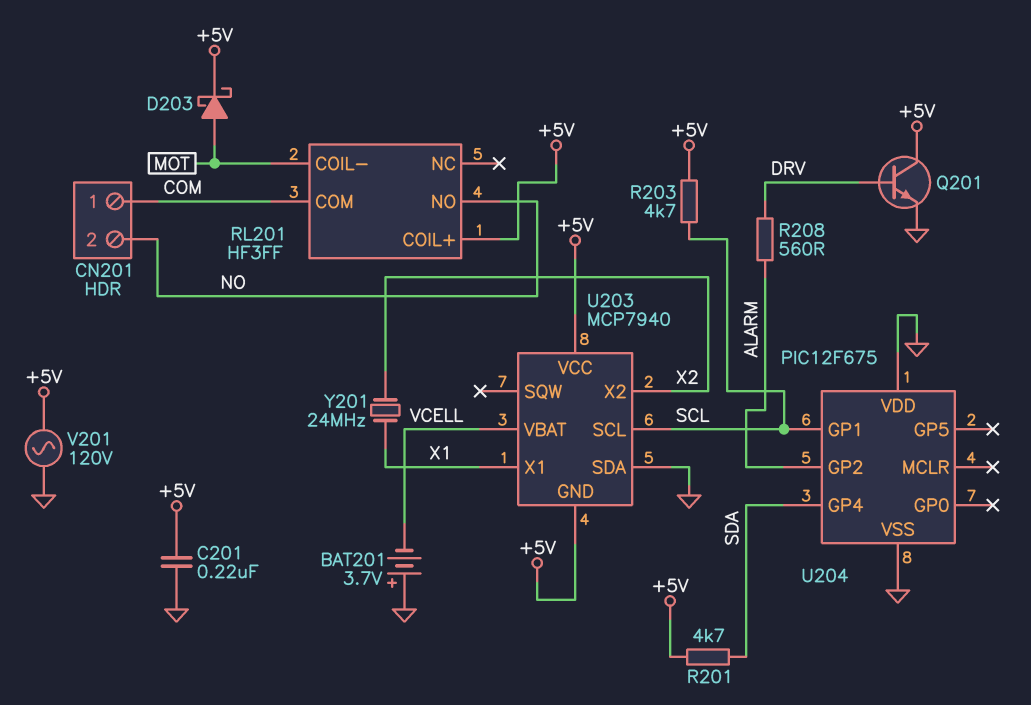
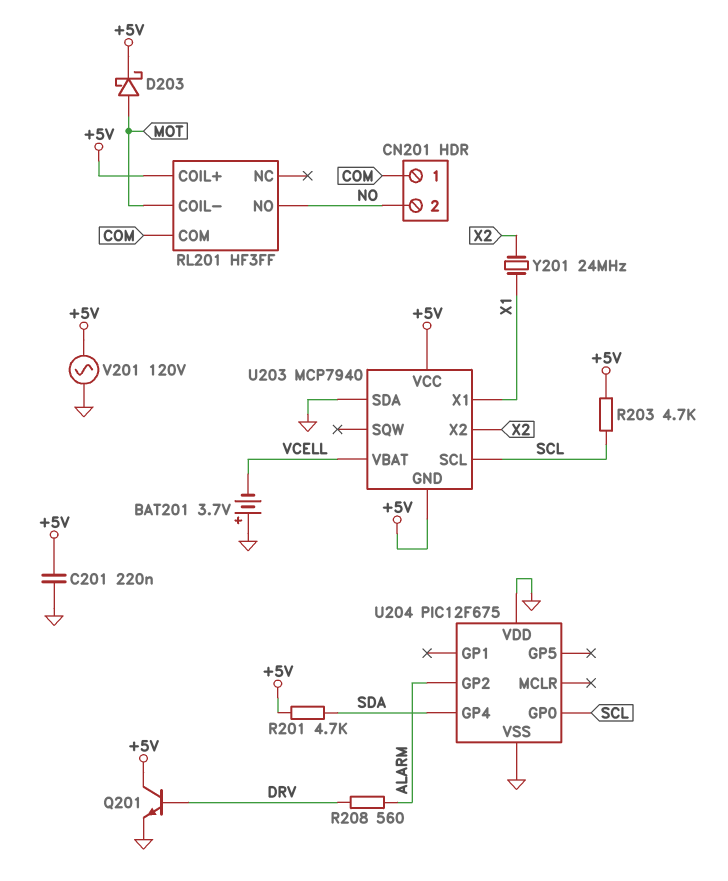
U204 pin GP0: none -> SCL
U204 pin GP1: SCL -> none

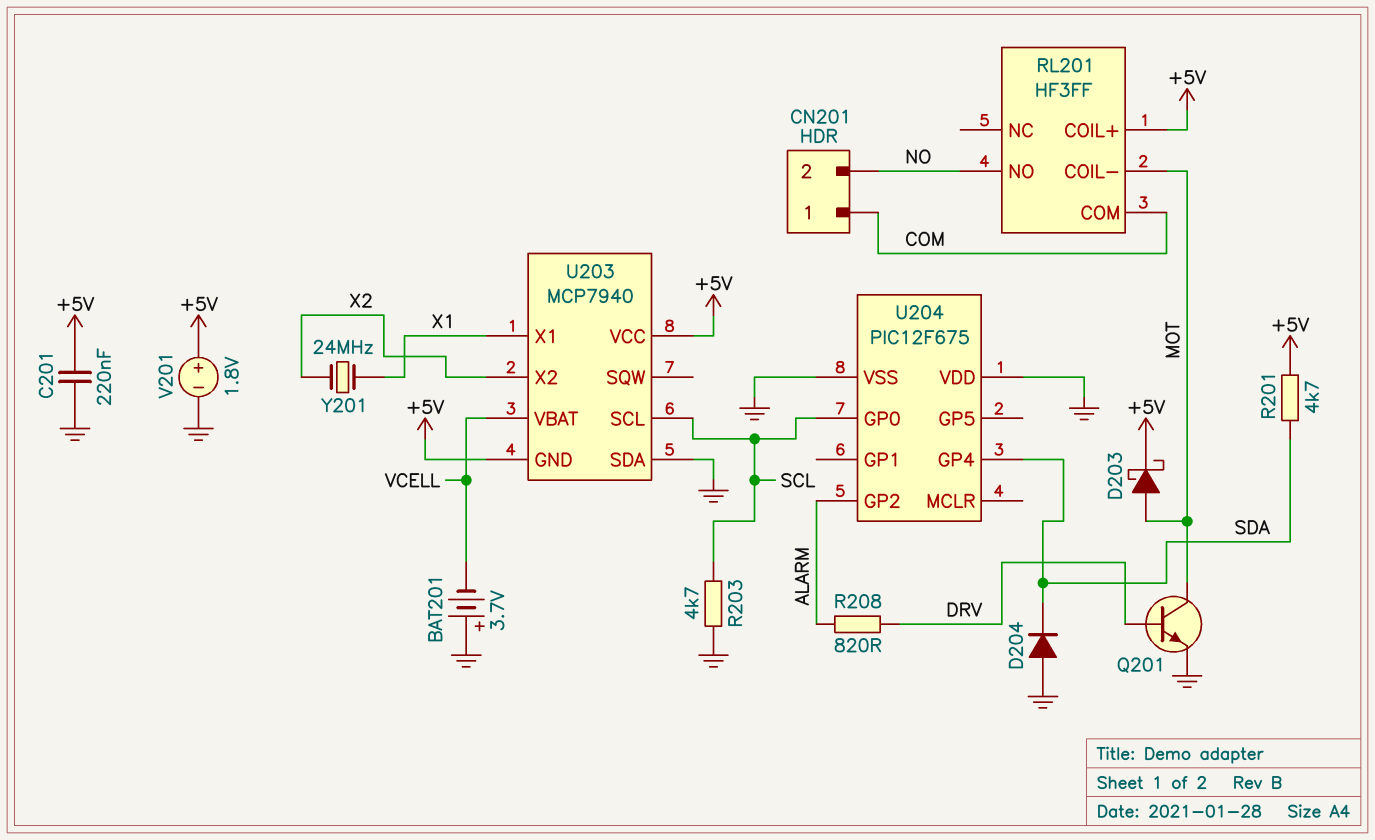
D204: none -> diode (A GND, K SDA)
Q201: NPN (B DRV, C +5V, E GND) -> NPN (B DRV, C MOT, E GND)
R203: 4.7k (+5V, SCL) -> 4.7k (GND, SCL)
R208: 560 (ALARM, DRV) -> 820 (ALARM, DRV)
V201: AC 120V (+5V, GND) -> 1.8V (plus +5V, minus GND)

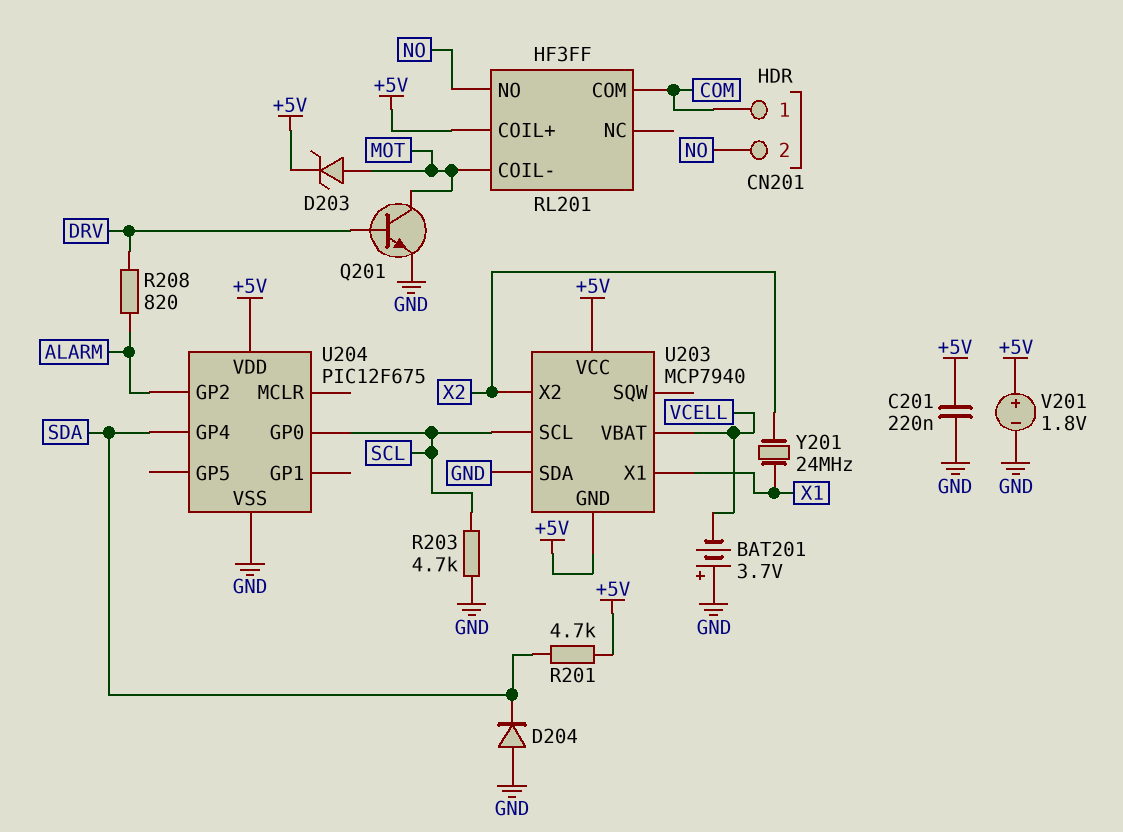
D203: schottky (A MOT, K +5V) -> zener (A MOT, K +5V)
U204 pin VDD: GND -> +5V

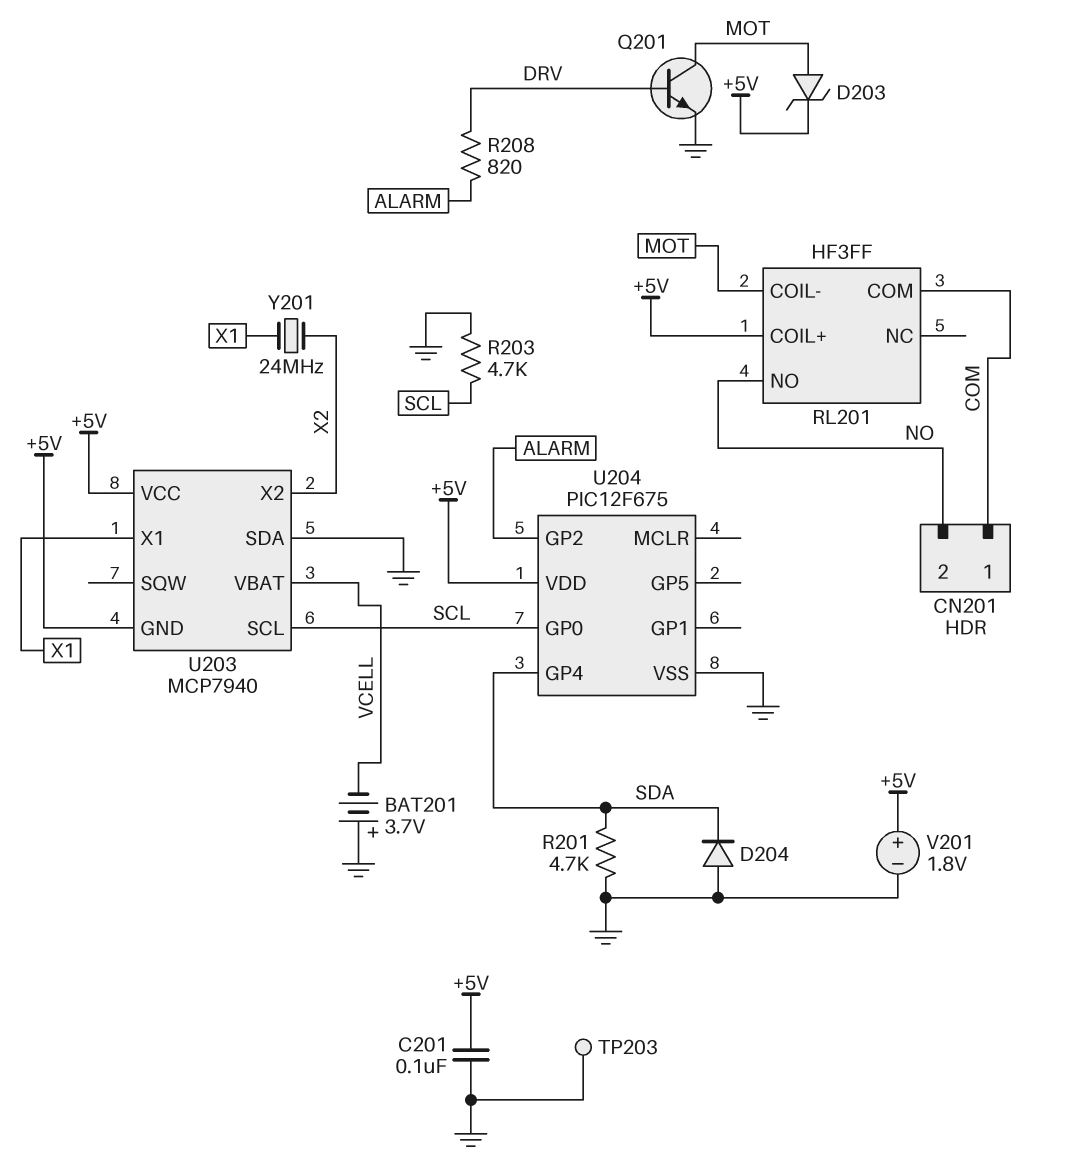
C201: 220nF (+5V, GND) -> 100nF (+5V, GND)
R201: 4.7k (+5V, SDA) -> 4.7k (GND, SDA)
TP203: none -> test point (GND)

